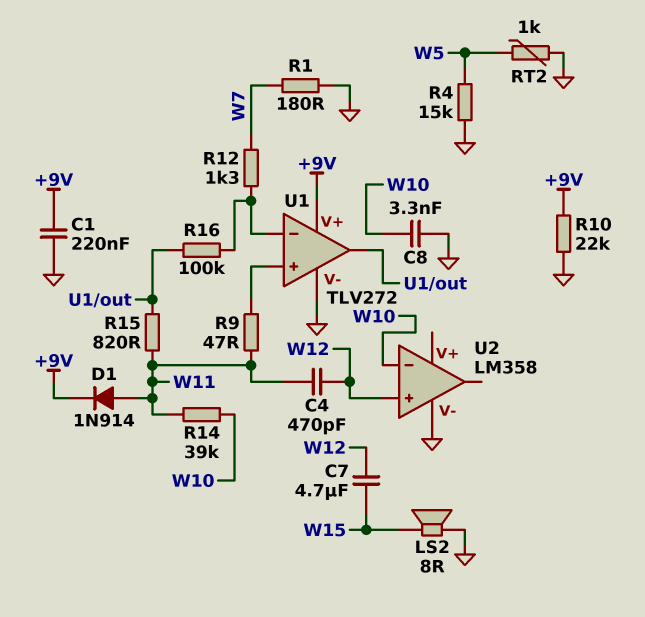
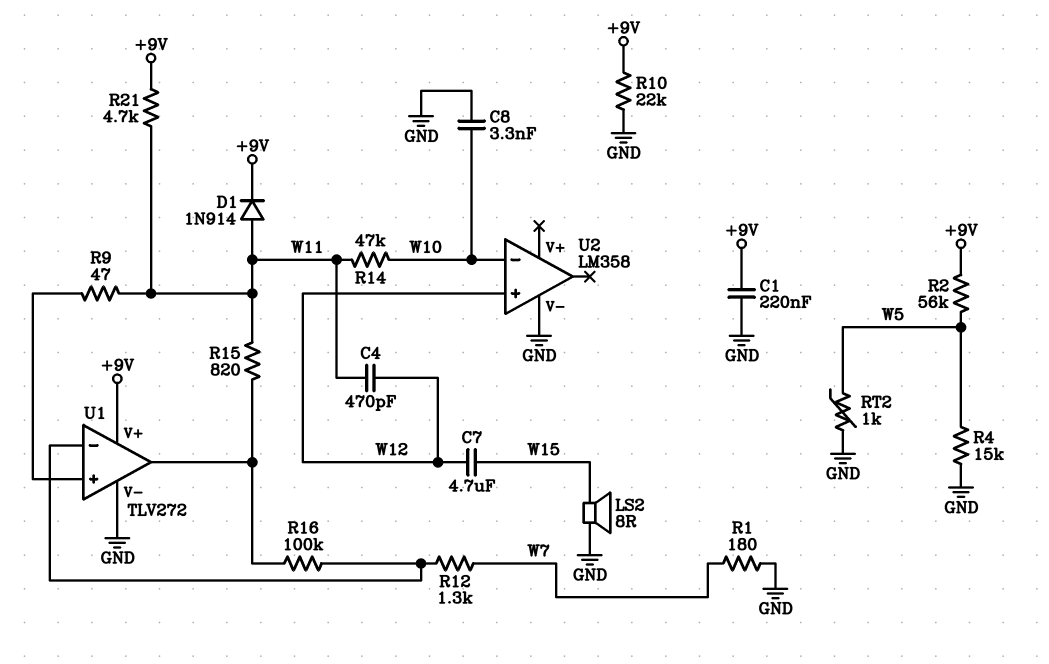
R2: none -> 56k (+9V, W5)
R14: 39k (W10, W11) -> 47k (W10, W11)
R21: none -> 4.7k (+9V, W11)

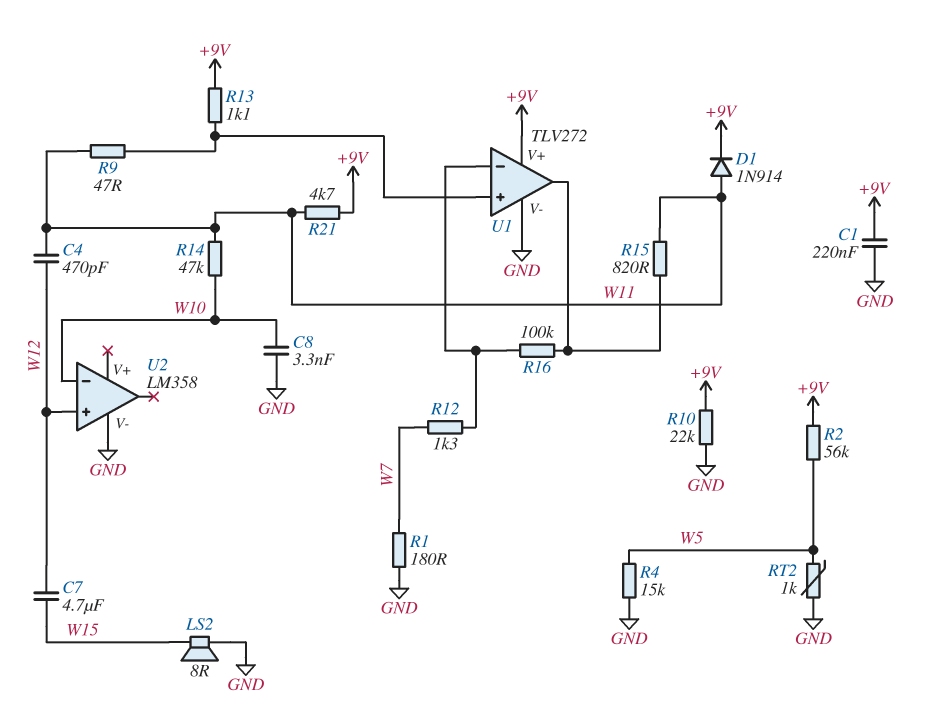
R13: none -> 1.1k (+9V, U1/in+)

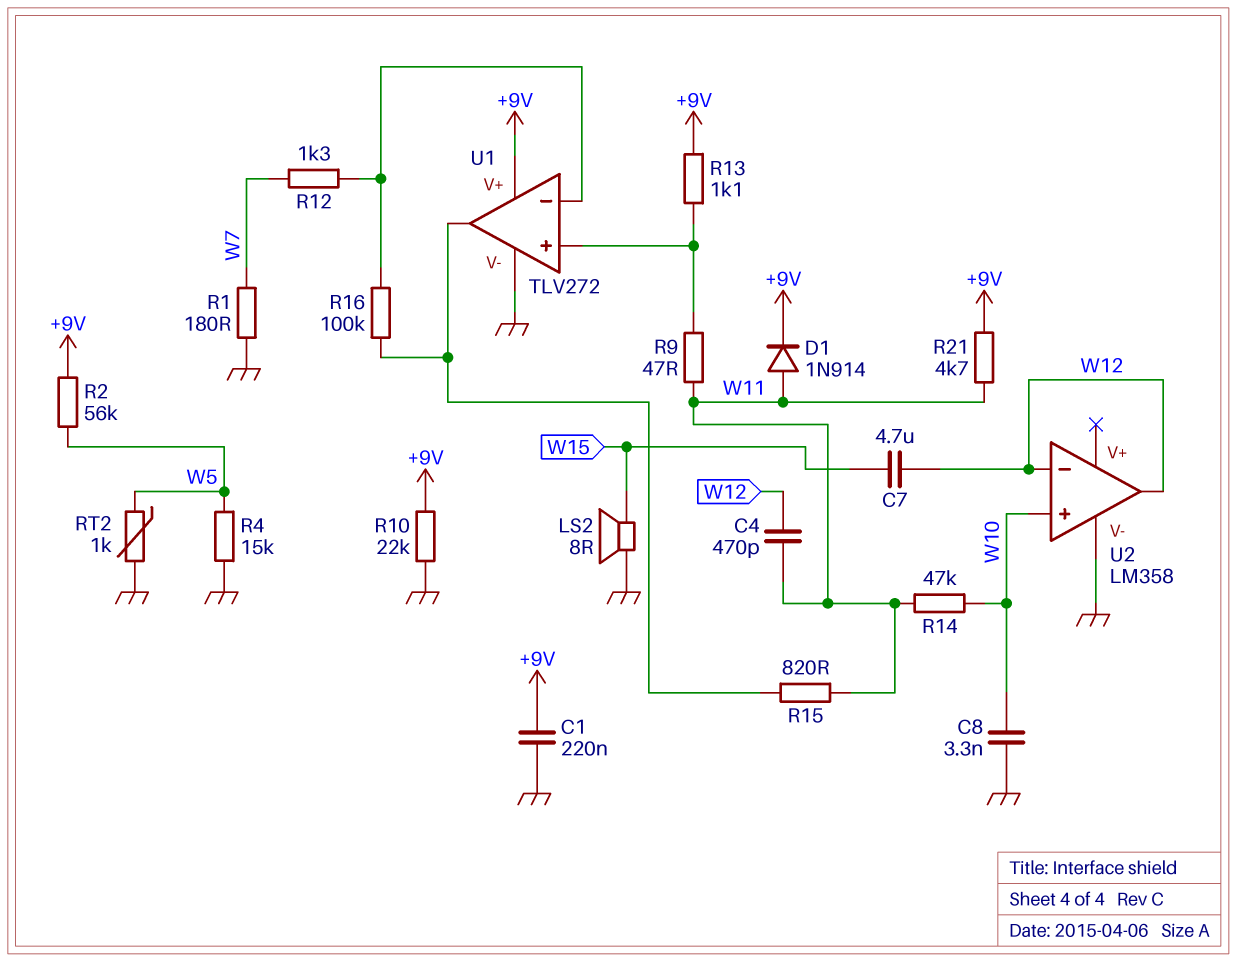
U2 pin in+: W12 -> W10
U2 pin in-: W10 -> W12
U2 pin out: none -> W12

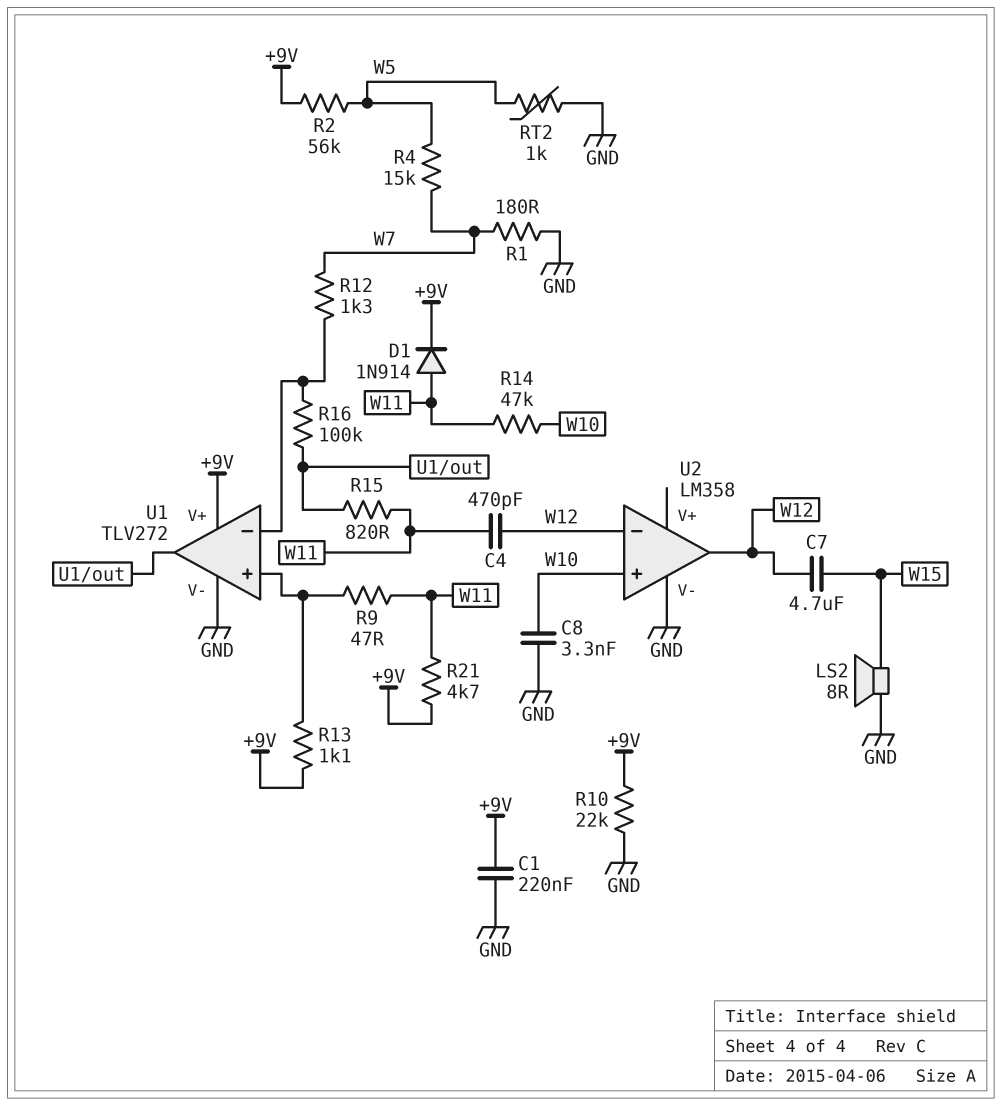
R4: 15k (GND, W5) -> 15k (W5, W7)

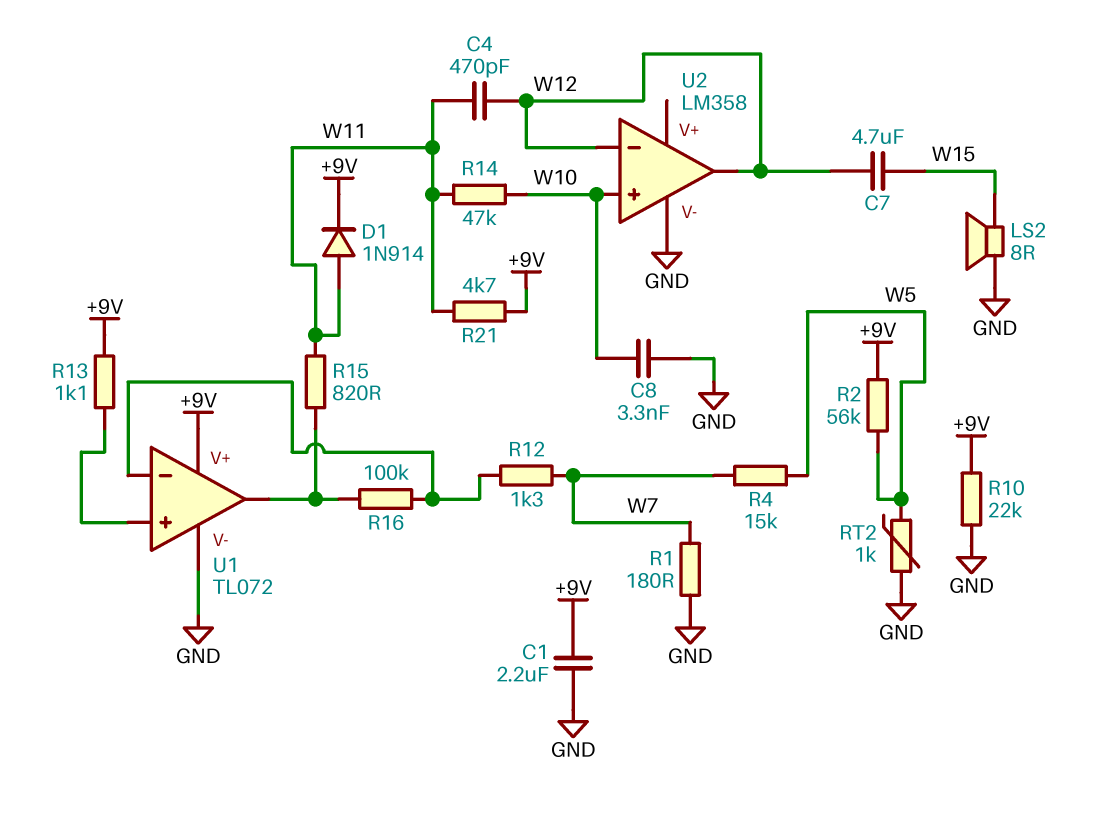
C1: 220nF (+9V, GND) -> 2.2uF (+9V, GND)
R9: 47 (U1/in+, W11) -> none
U1: TLV272 -> TL072

